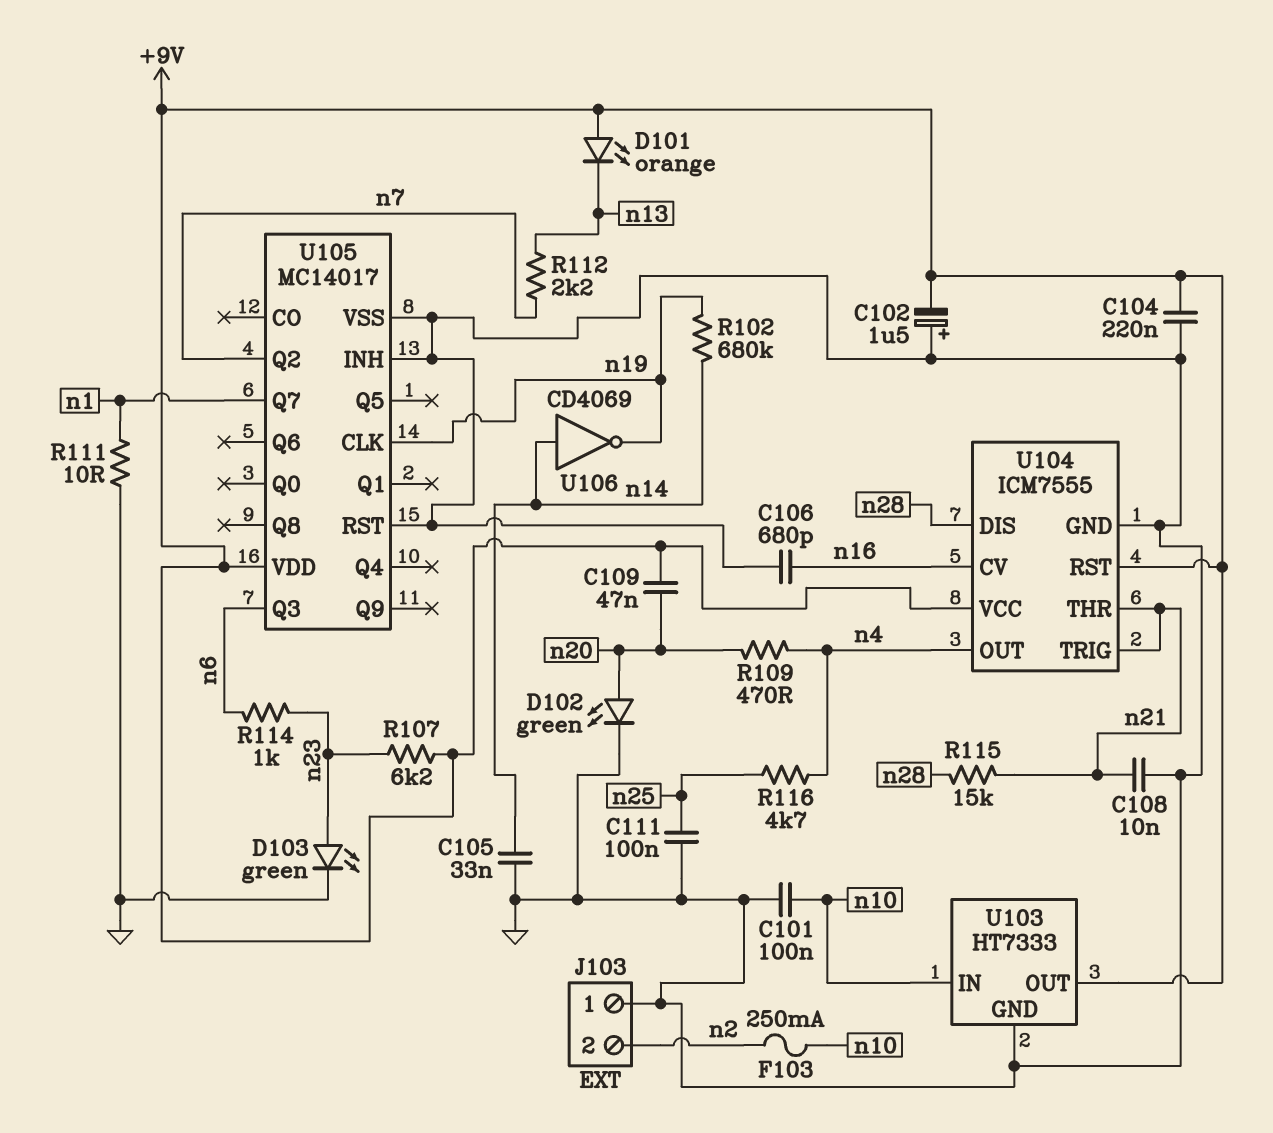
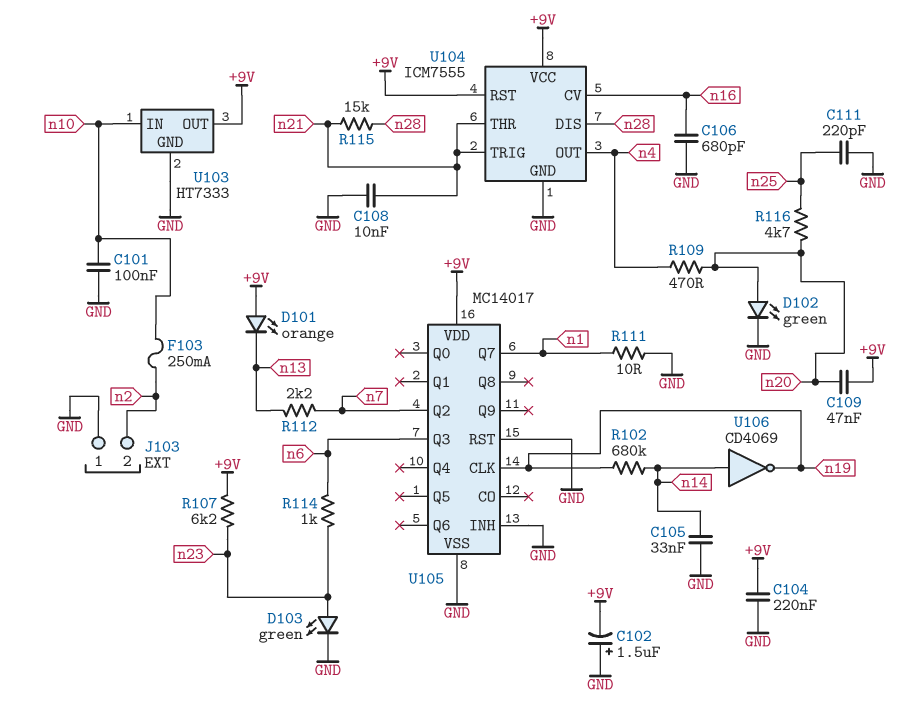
C111: 100nF (GND, n25) -> 220pF (GND, n25)
R116: 4.7k (n4, n25) -> 4.7k (n20, n25)

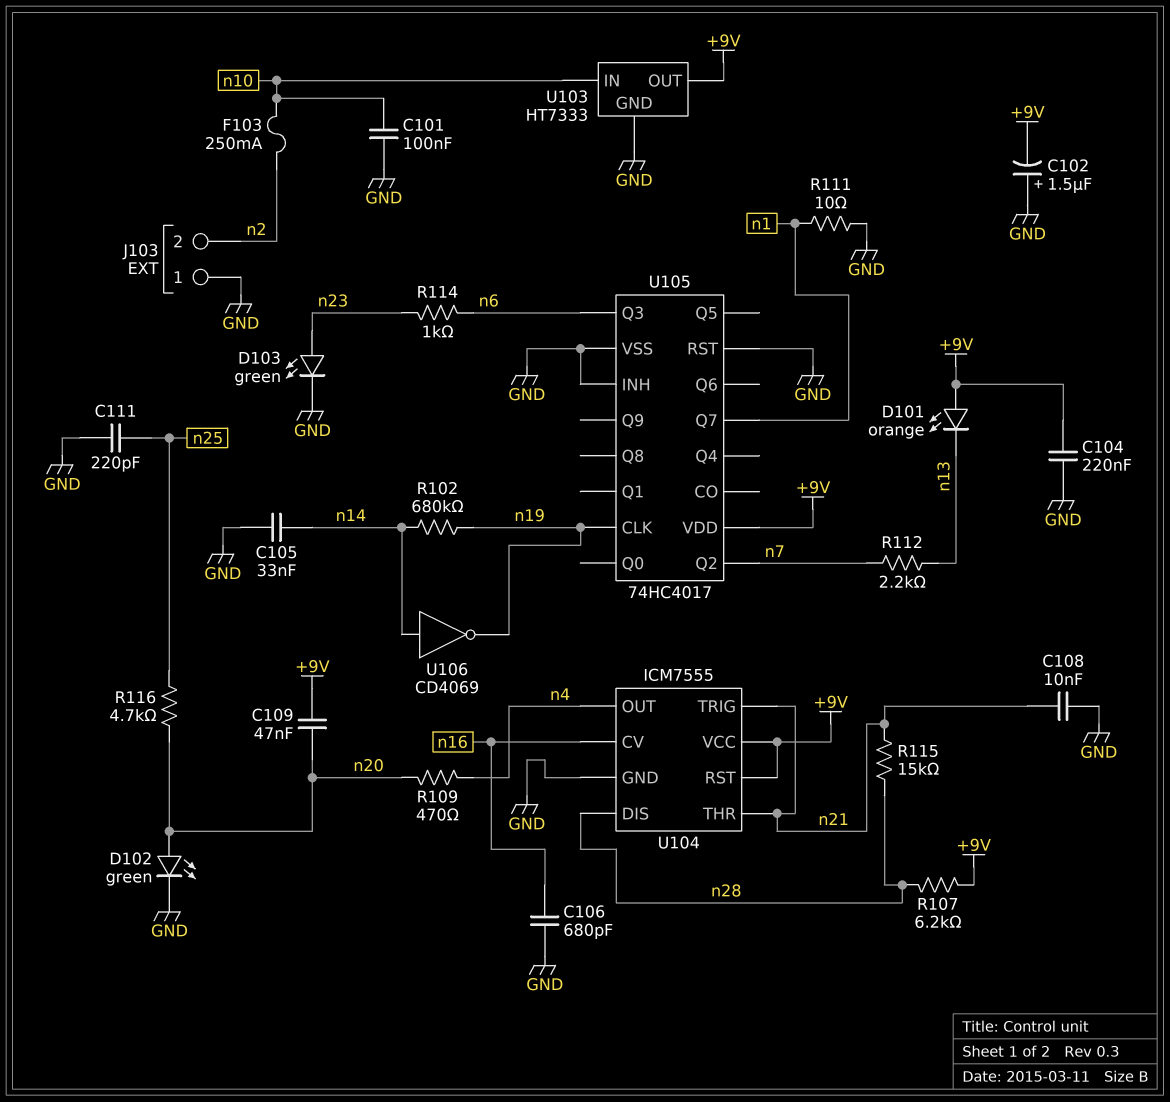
R107: 6.2k (+9V, n23) -> 6.2k (+9V, n28)
U105: MC14017 -> 74HC4017

